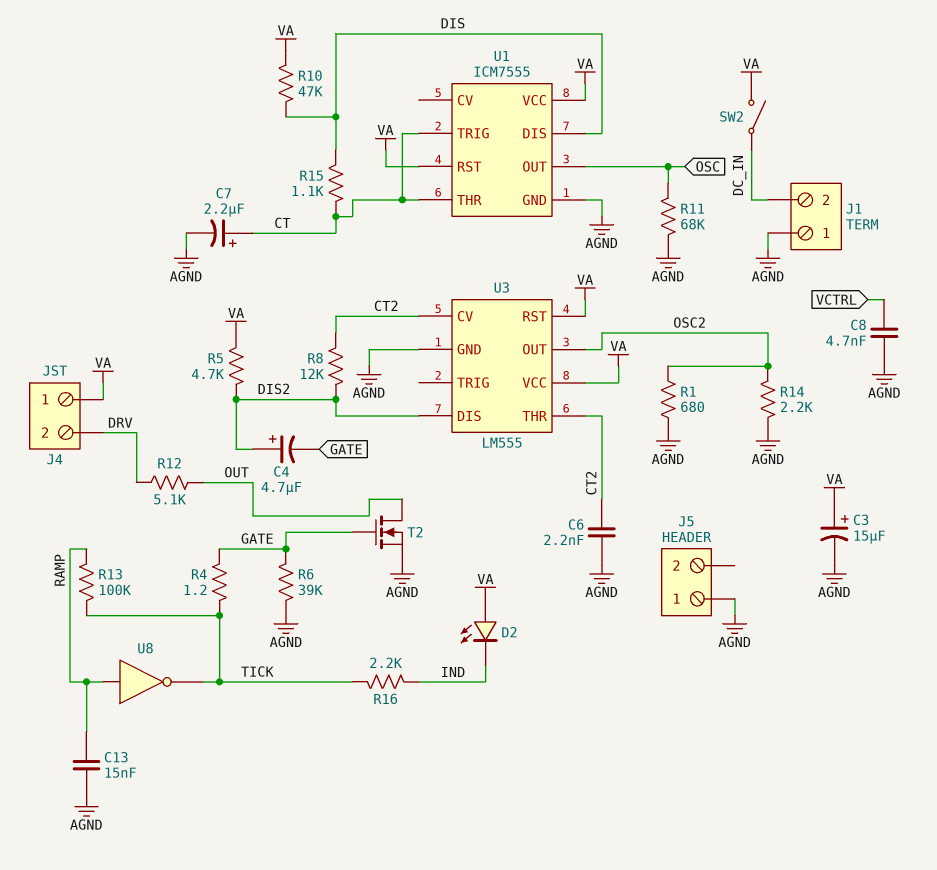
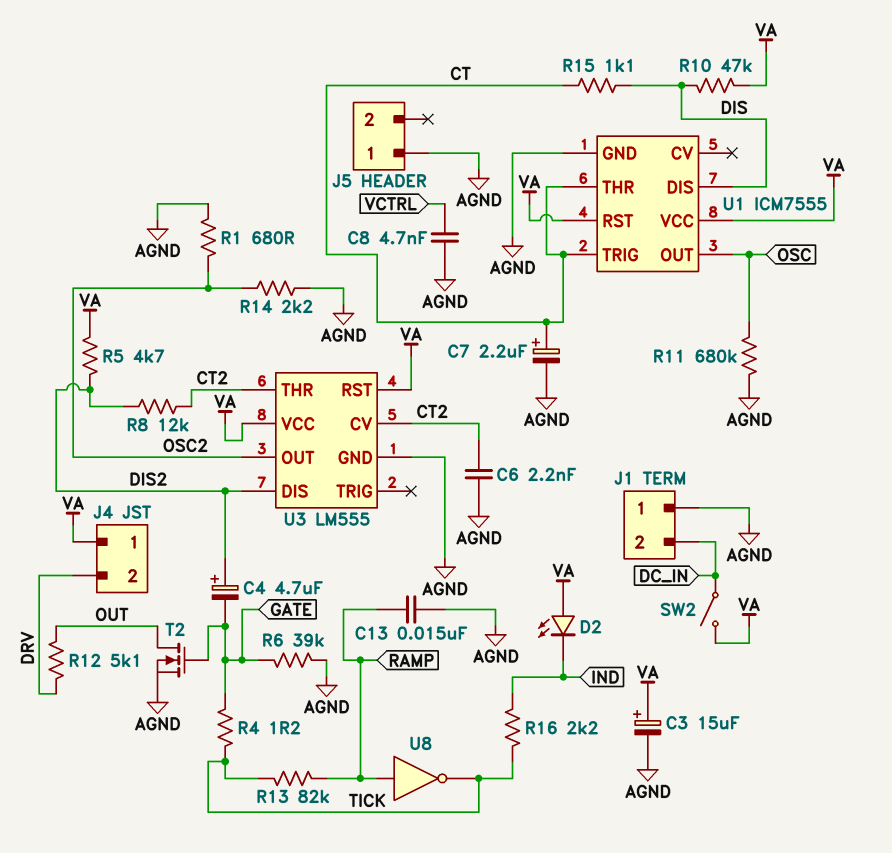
R11: 68k (AGND, OSC) -> 680k (AGND, OSC)
R13: 100k (RAMP, TICK) -> 82k (RAMP, TICK)

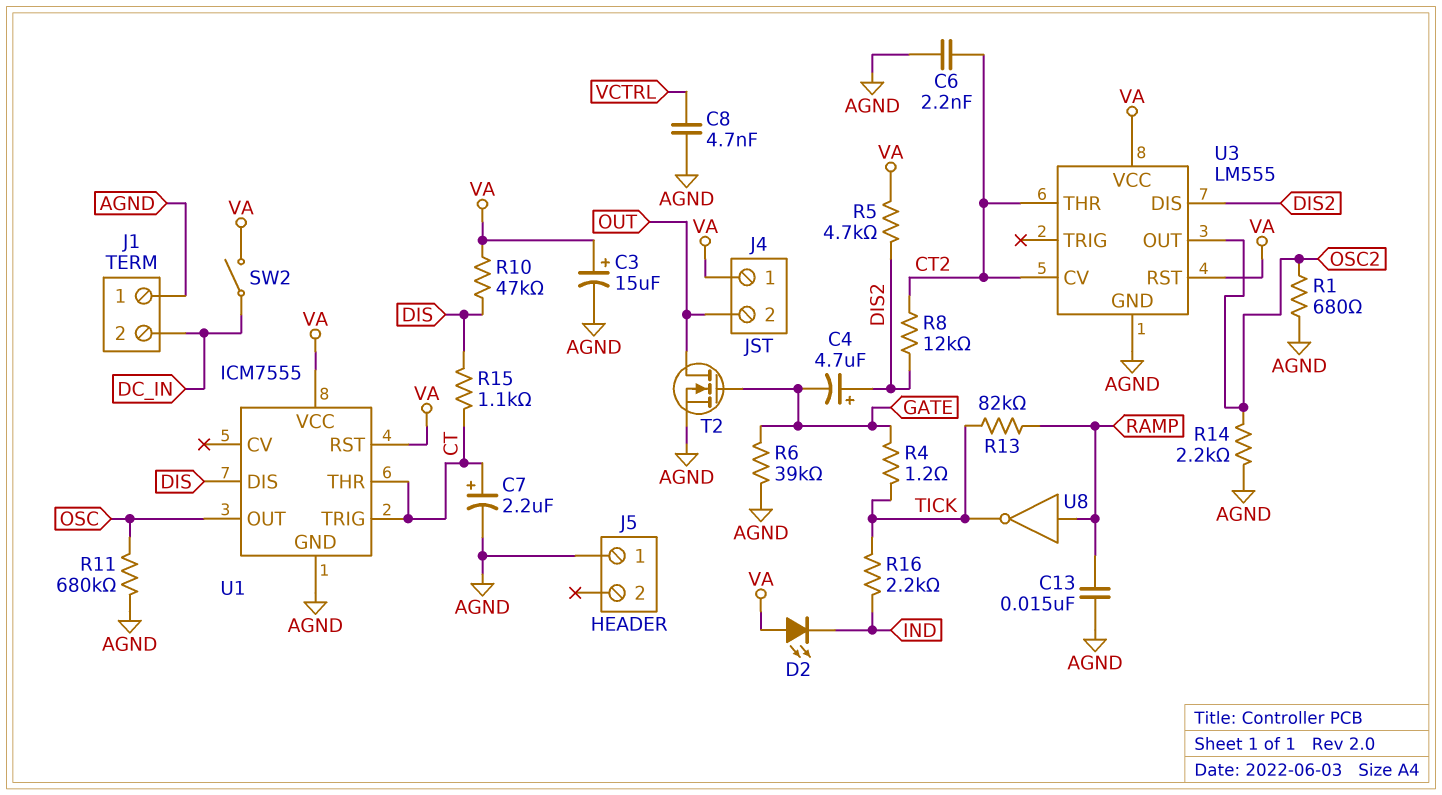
J4 pin 2: DRV -> OUT
R12: 5.1k (DRV, OUT) -> none

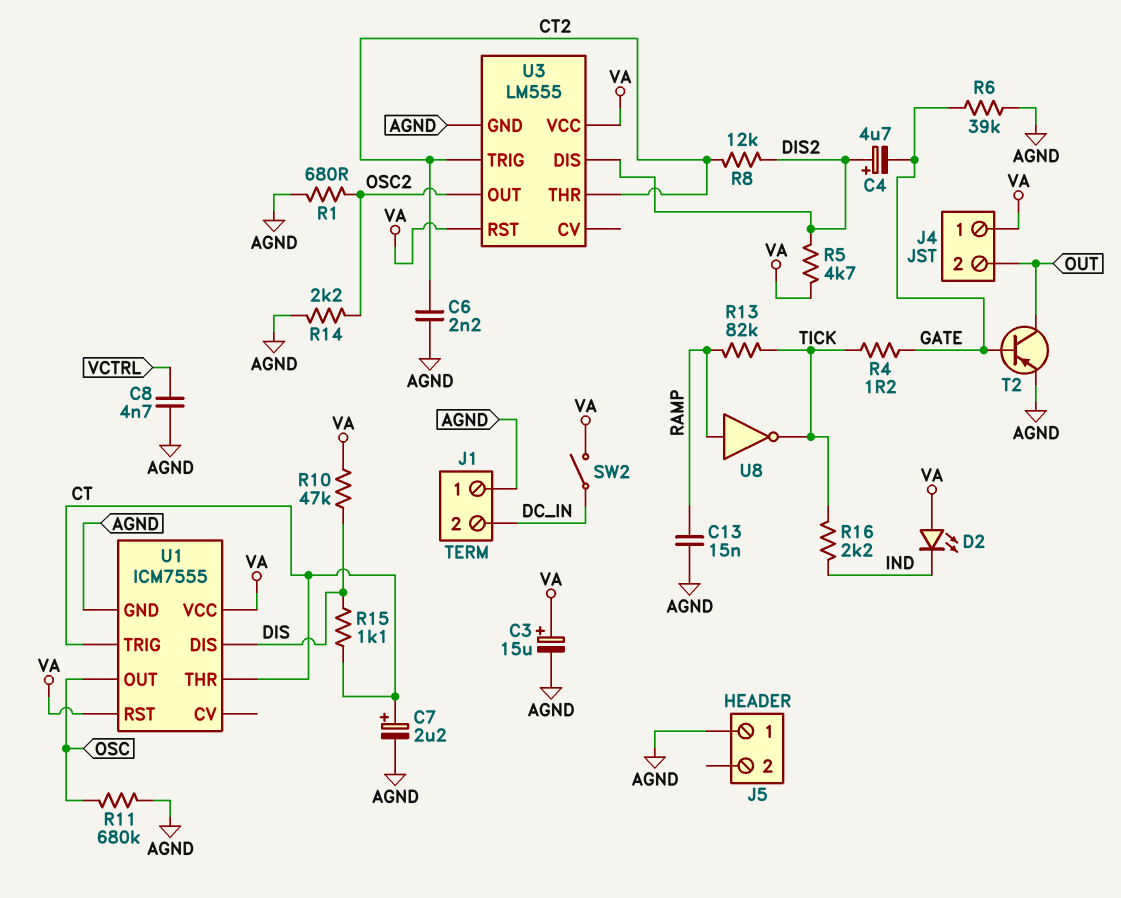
T2: NMOS (G GATE, D OUT, S AGND) -> PNP (B GATE, C OUT, E AGND)
U3 pin CV: CT2 -> none
U3 pin TRIG: none -> CT2

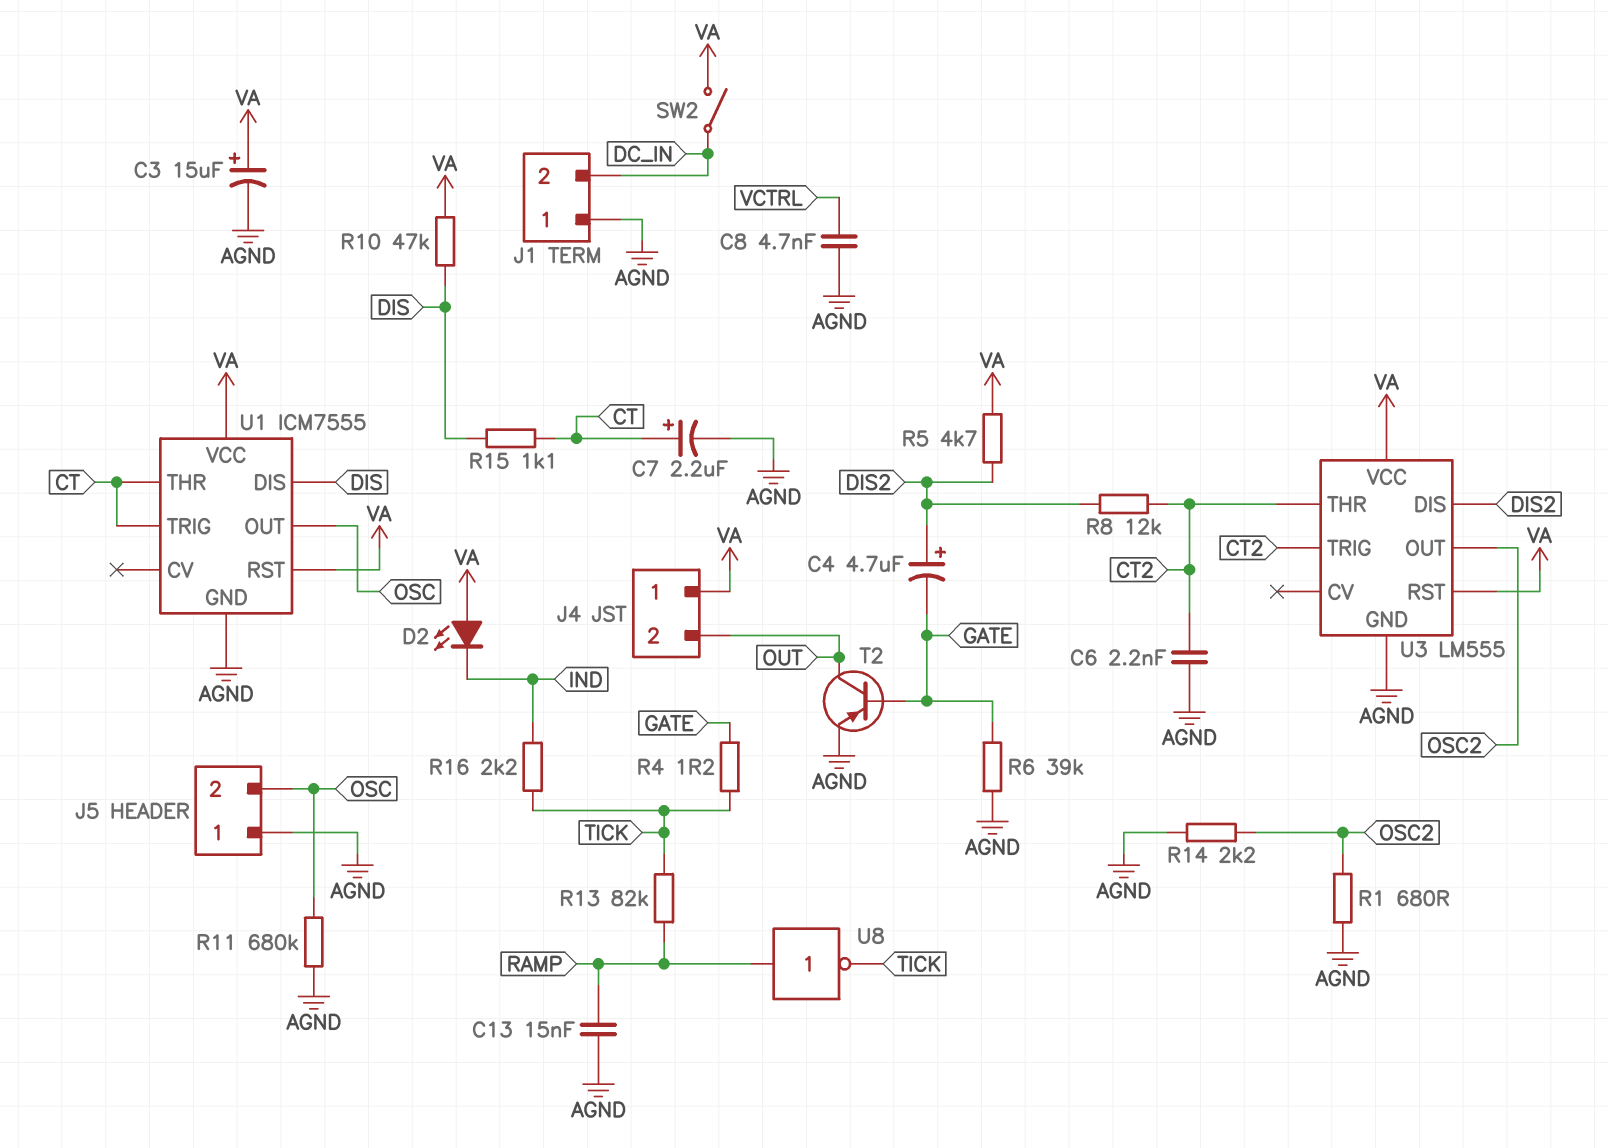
J5 pin 2: none -> OSC

